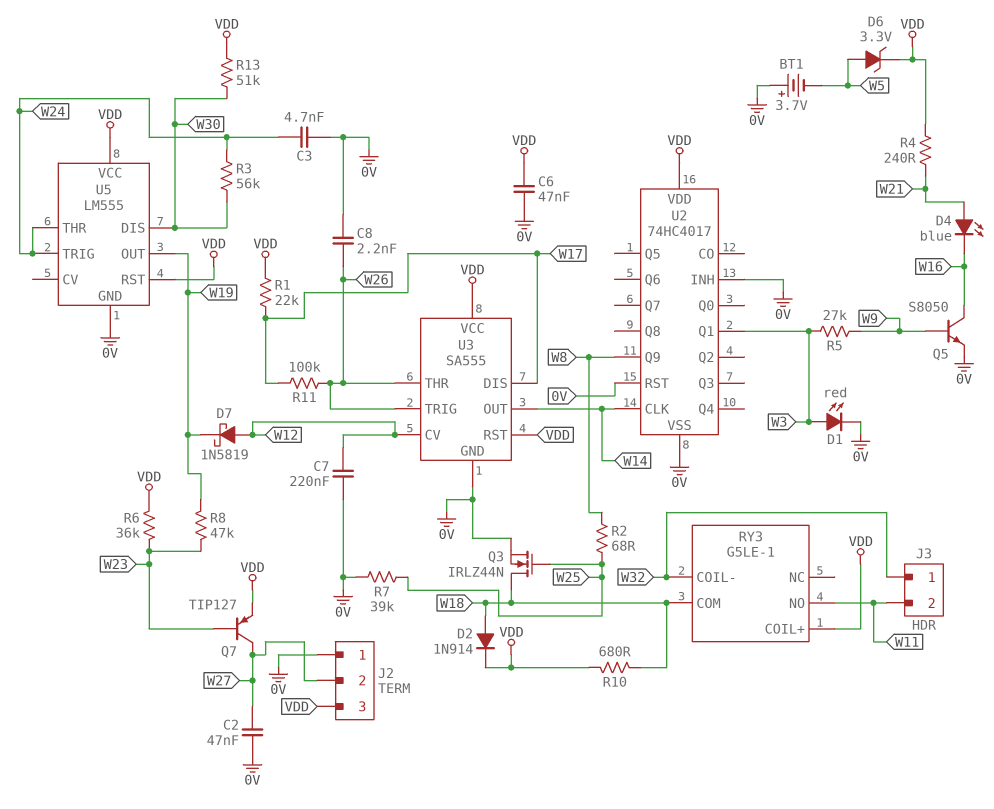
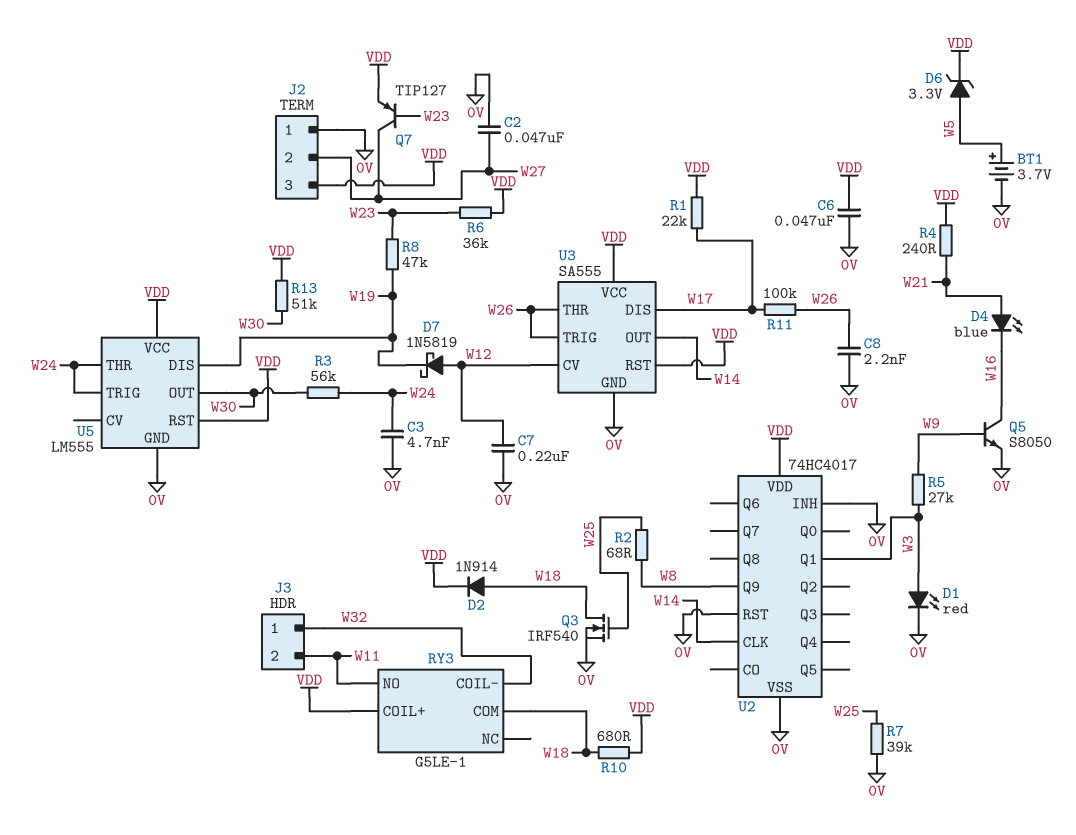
BT1: 3.7V (plus 0V, minus W5) -> 3.7V (plus W5, minus 0V)
Q3: NMOS IRLZ44N (G W25, D W18, S 0V) -> NMOS IRF540 (G W25, D W18, S 0V)
U5 pin DIS: W30 -> W19
U5 pin OUT: W19 -> W30

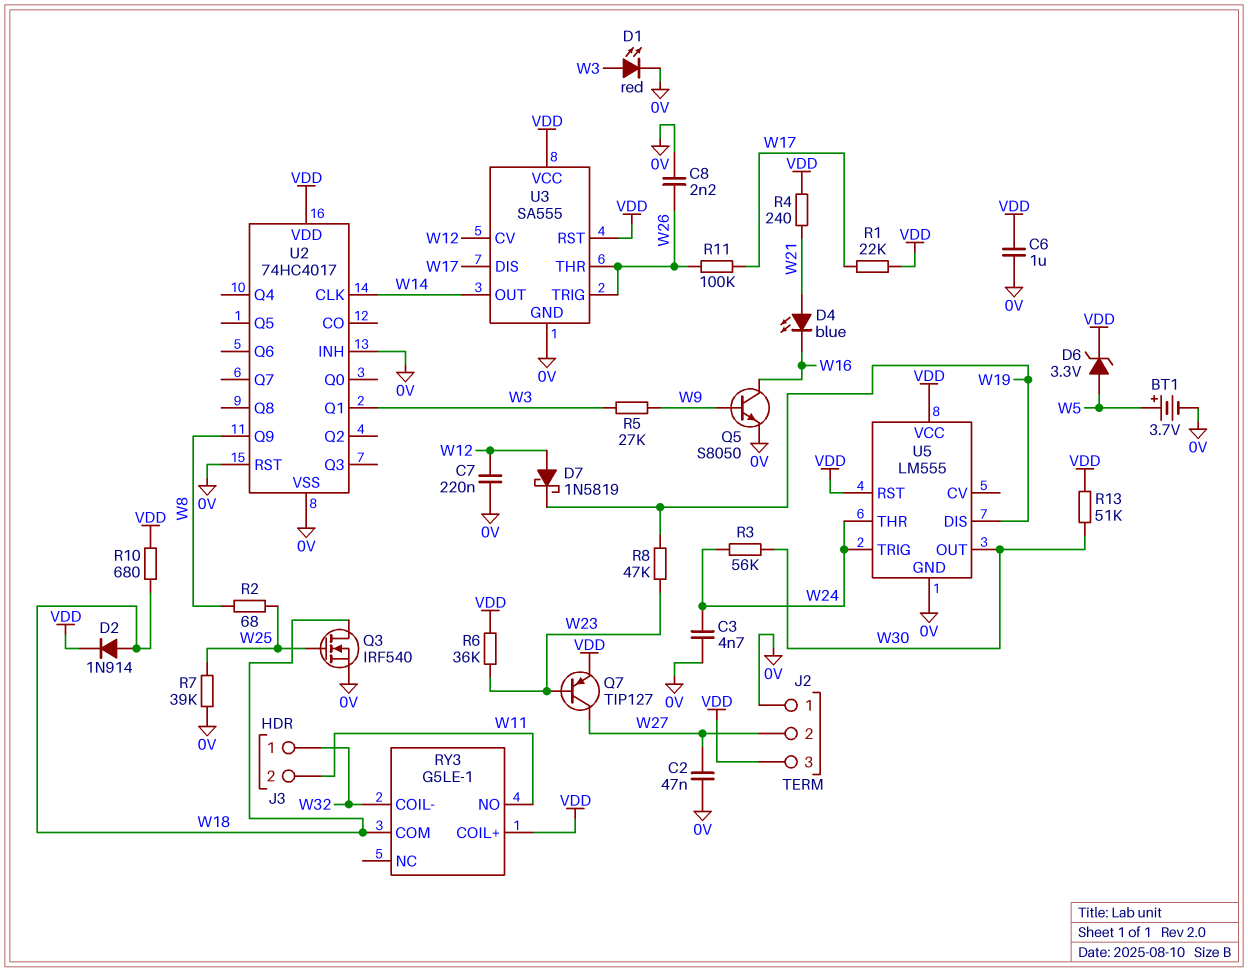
C6: 47nF (0V, VDD) -> 1uF (0V, VDD)

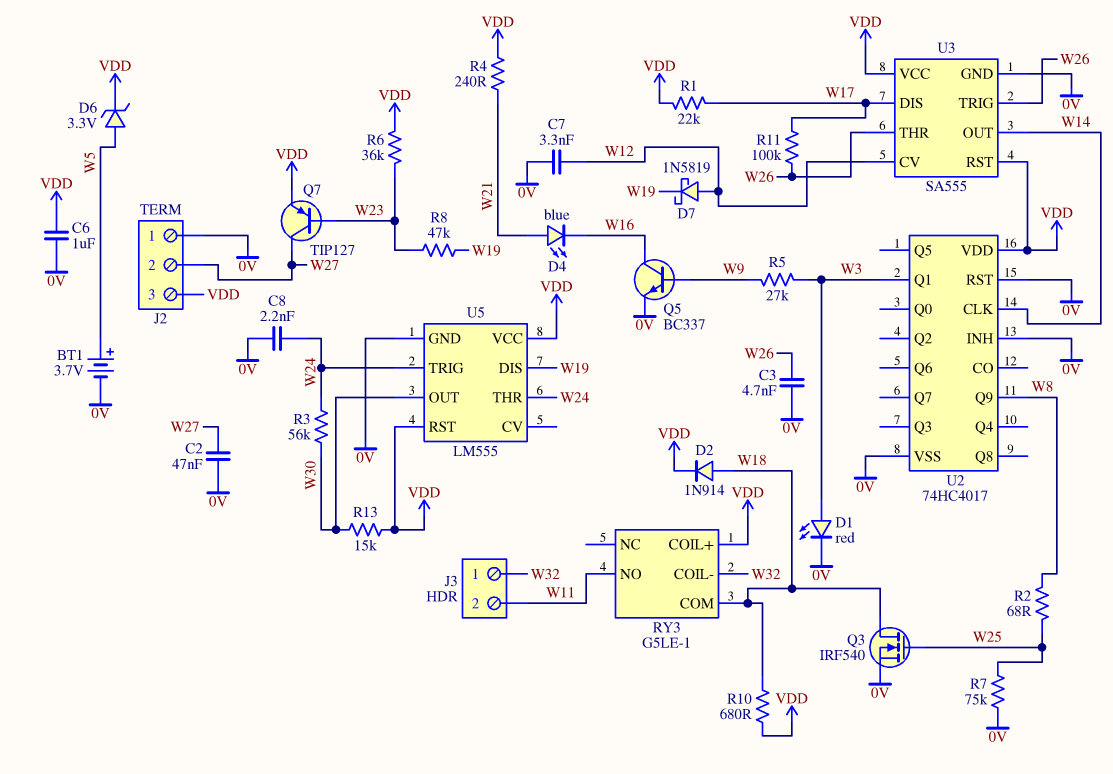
C3: 4.7nF (0V, W24) -> 4.7nF (0V, W26)
C7: 220nF (0V, W12) -> 3.3nF (0V, W12)
C8: 2.2nF (0V, W26) -> 2.2nF (0V, W24)
Q5: NPN S8050 (B W9, C W16, E 0V) -> NPN BC337 (B W9, C W16, E 0V)
R7: 39k (0V, W25) -> 75k (0V, W25)
R13: 51k (VDD, W30) -> 15k (VDD, W30)

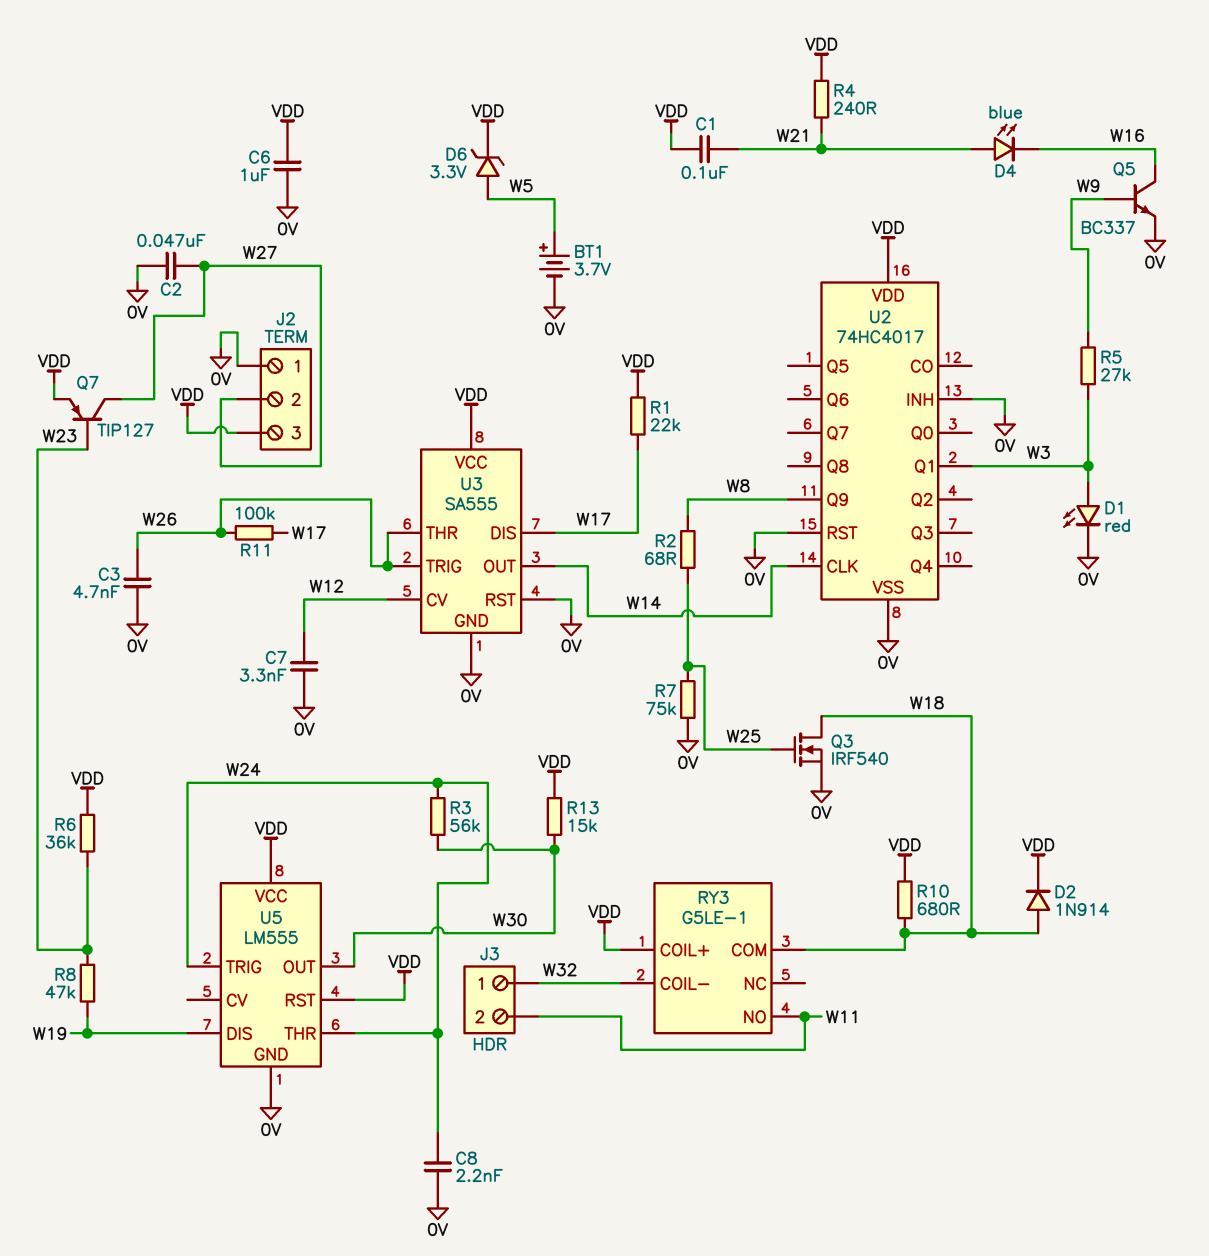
C1: none -> 100nF (VDD, W21)
D7: schottky 1N5819 (A W12, K W19) -> none
U3 pin RST: VDD -> 0V

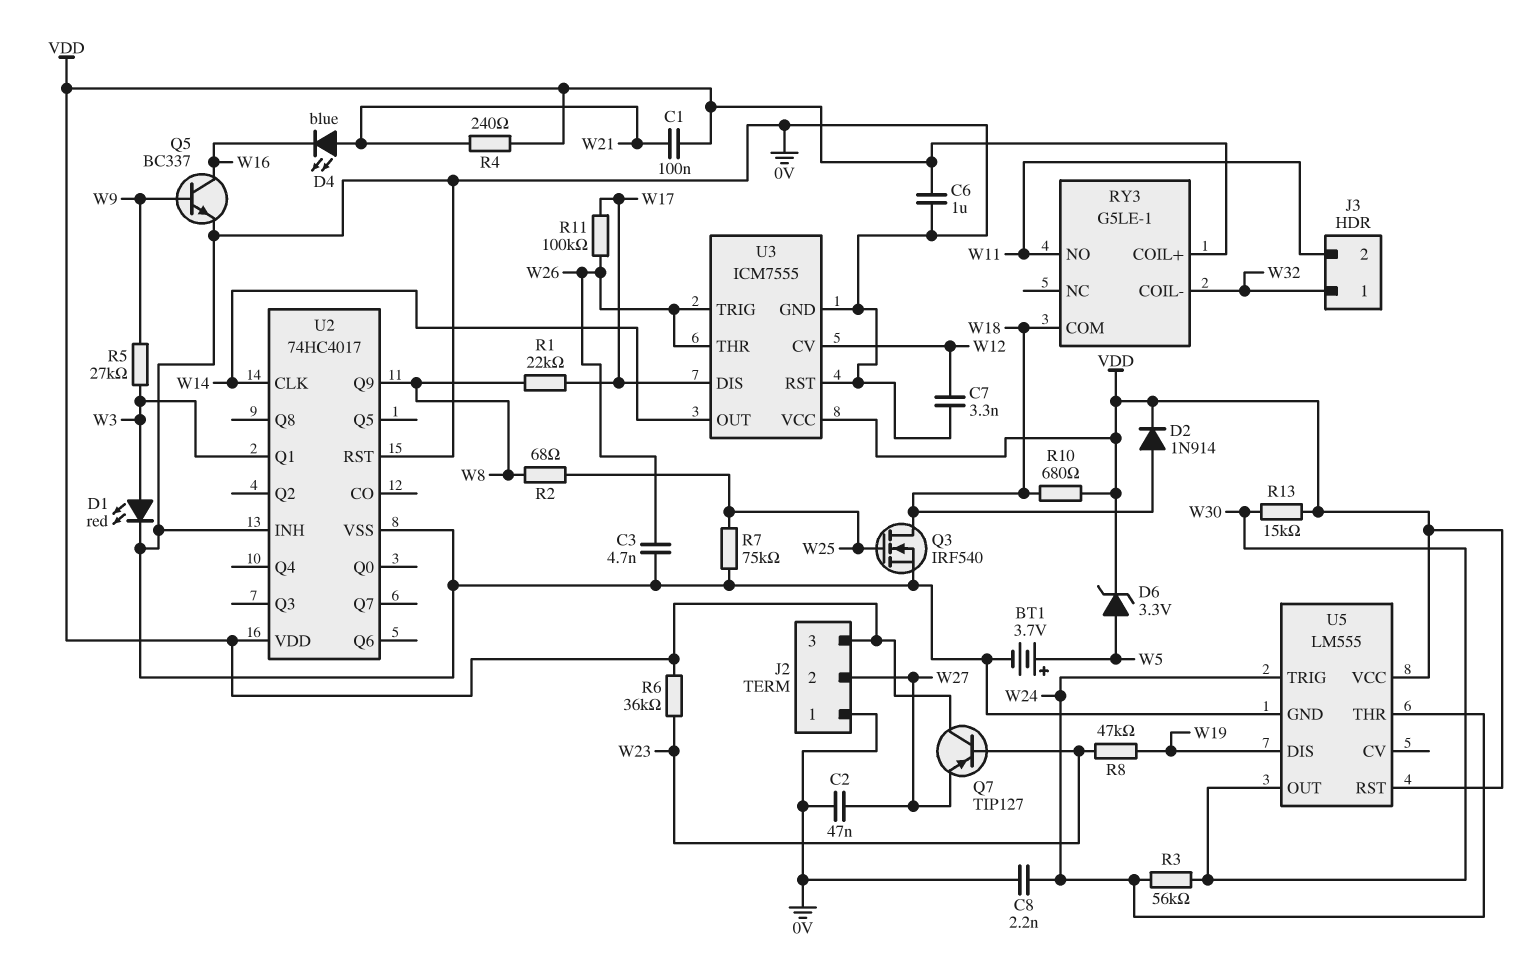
Q7: PNP TIP127 (B W23, C W27, E VDD) -> PNP TIP127 (B W23, C VDD, E W27)
R1: 22k (VDD, W17) -> 22k (W8, W17)
U3: SA555 -> ICM7555

